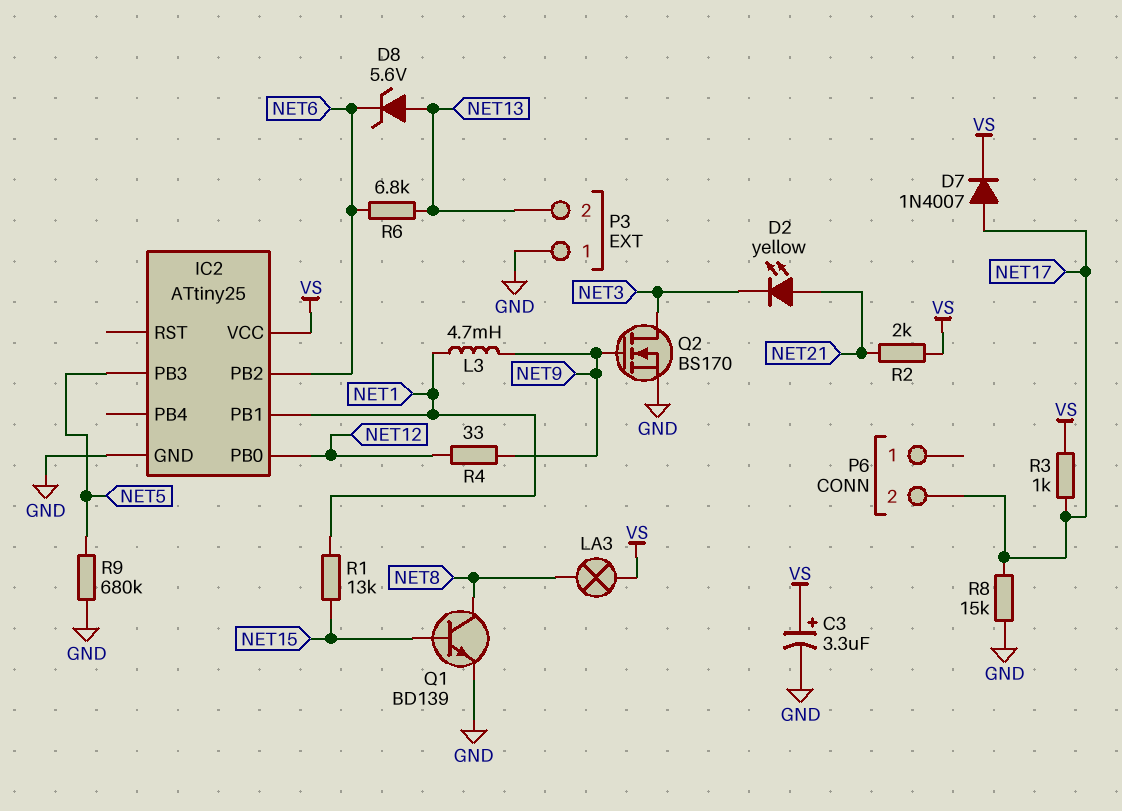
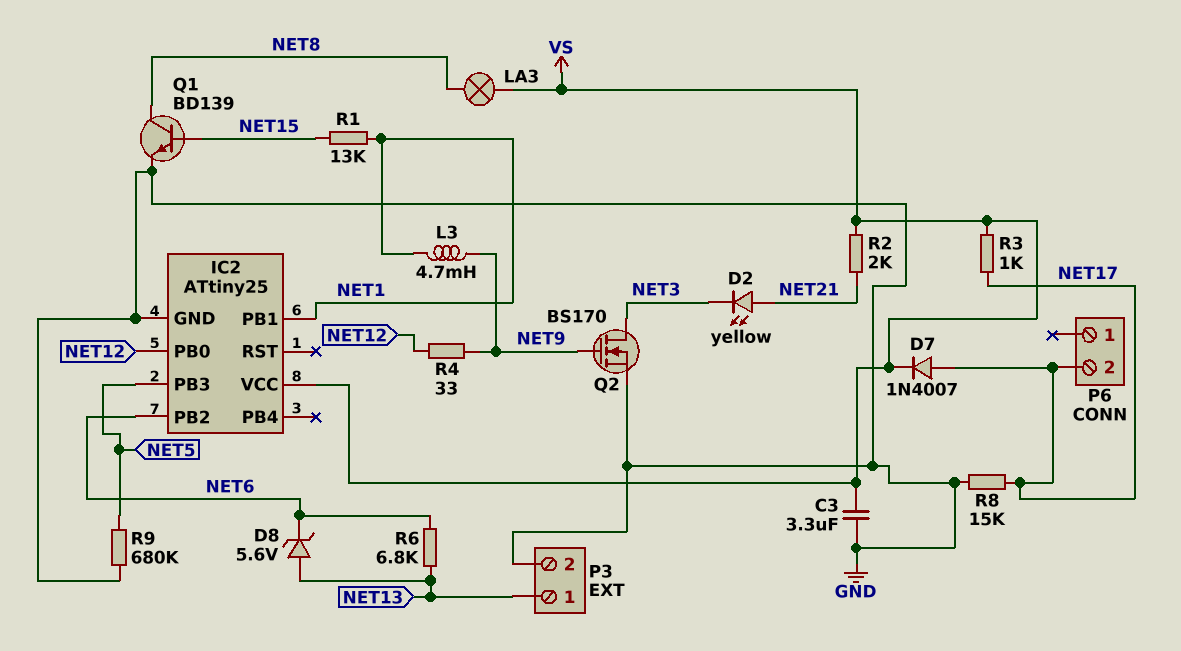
C3: 3.3uF (plus VS, minus GND) -> 3.3uF (GND, VS)
P3 pin 1: GND -> NET13
P3 pin 2: NET13 -> GND

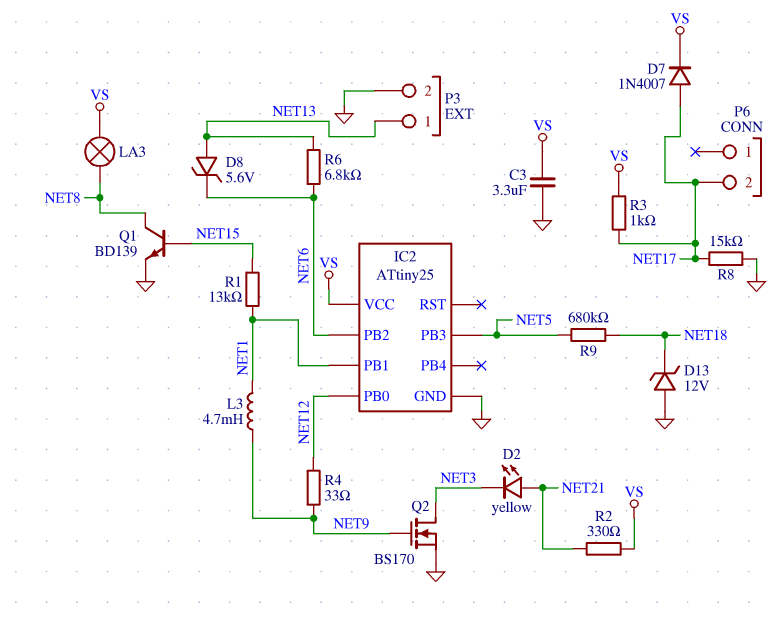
D13: none -> zener 12V (A GND, K NET18)
R2: 2k (NET21, VS) -> 330 (NET21, VS)
R9: 680k (GND, NET5) -> 680k (NET5, NET18)

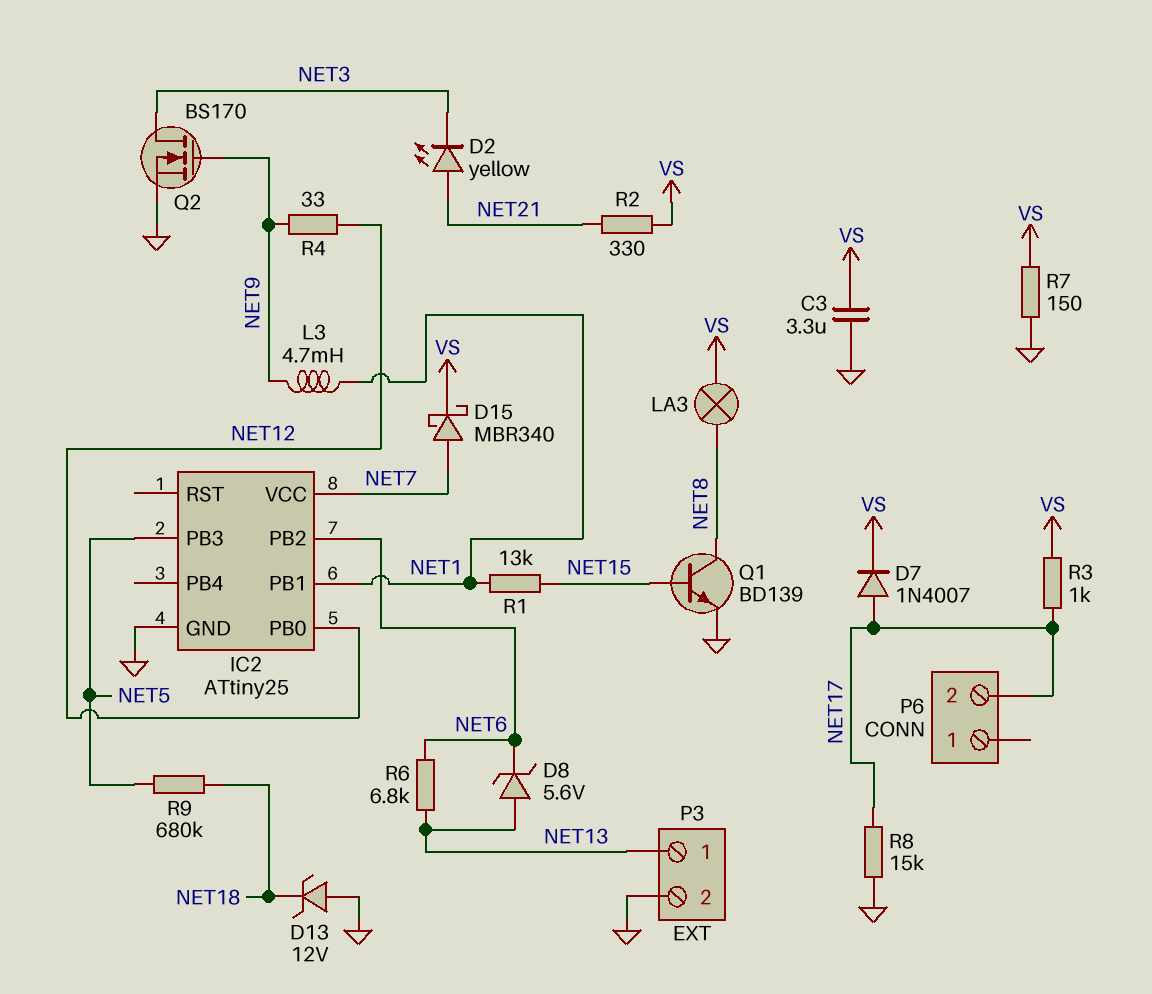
D15: none -> schottky MBR340 (A NET7, K VS)
IC2 pin VCC: VS -> NET7
R7: none -> 150 (GND, VS)

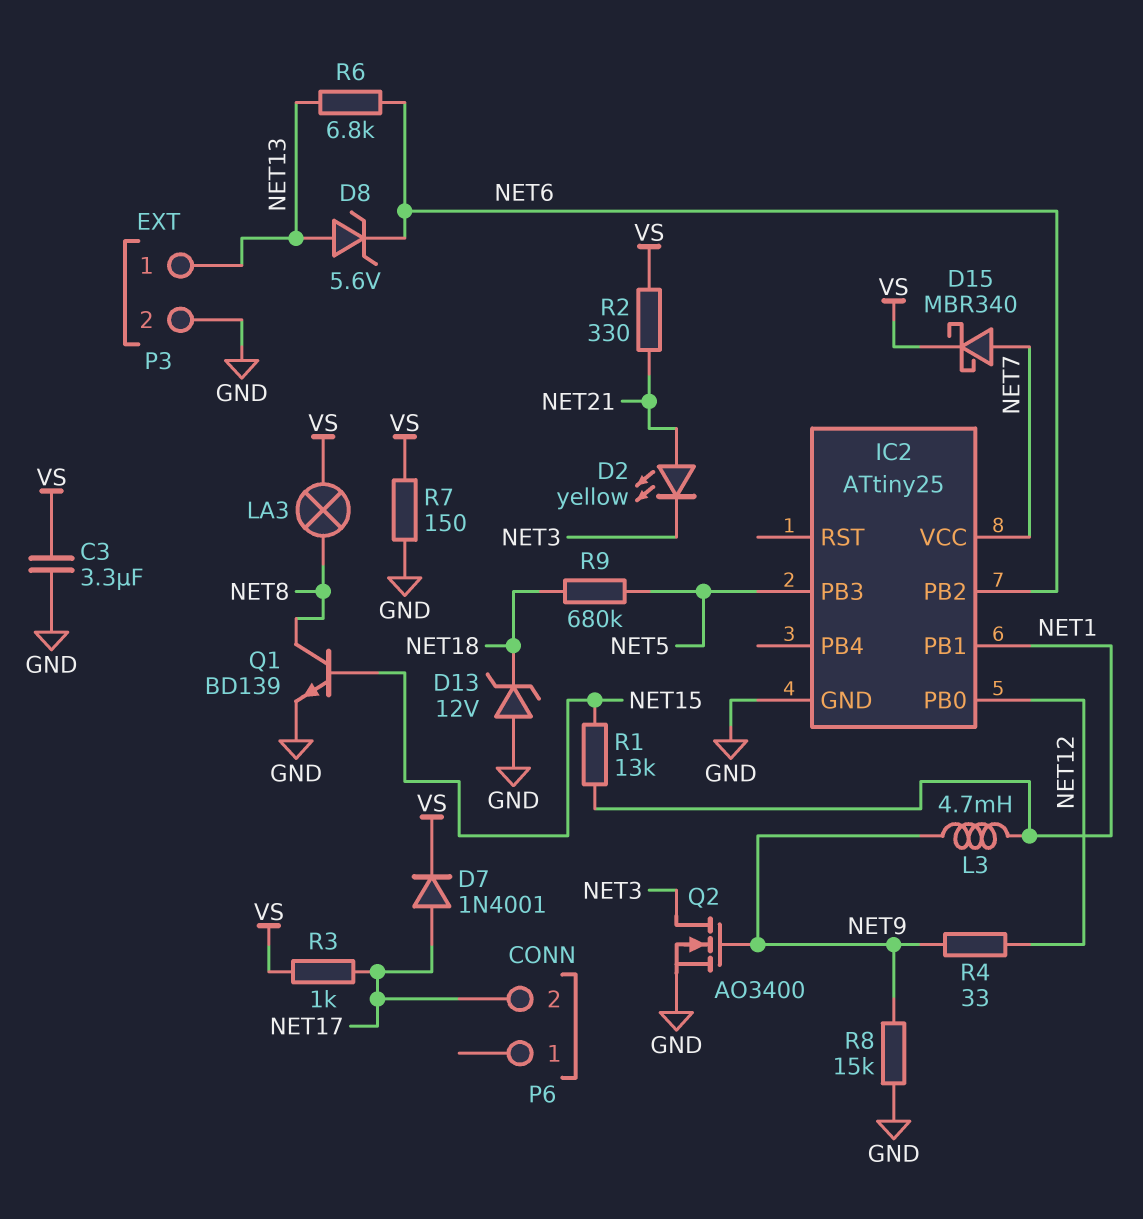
D7: diode 1N4007 (A NET17, K VS) -> diode 1N4001 (A NET17, K VS)
Q2: NMOS BS170 (G NET9, D NET3, S GND) -> NMOS AO3400 (G NET9, D NET3, S GND)
R8: 15k (GND, NET17) -> 15k (GND, NET9)

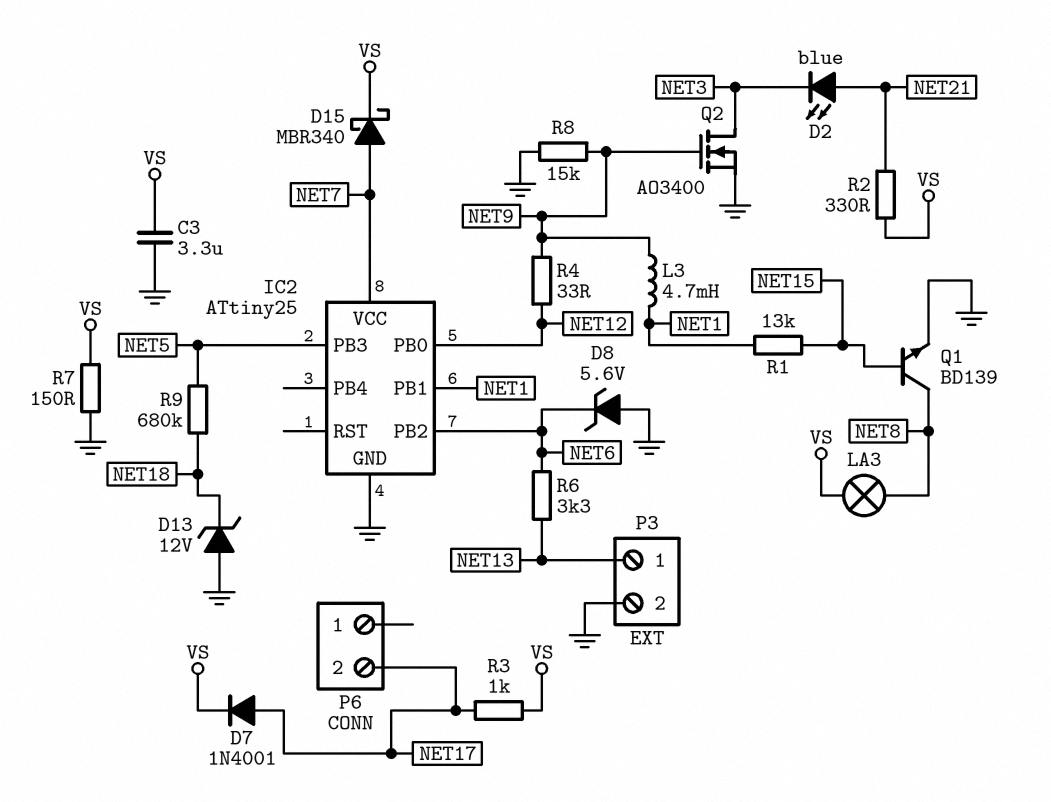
D2: LED yellow (A NET21, K NET3) -> LED blue (A NET21, K NET3)
D8: zener 5.6V (A NET13, K NET6) -> zener 5.6V (A GND, K NET6)
R6: 6.8k (NET6, NET13) -> 3.3k (NET6, NET13)

